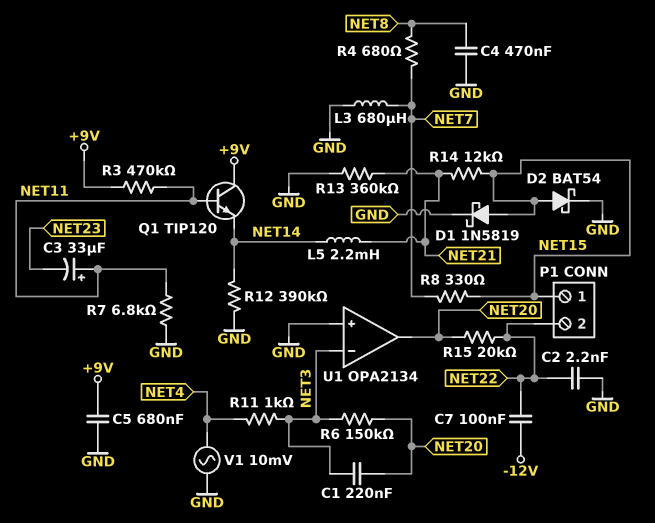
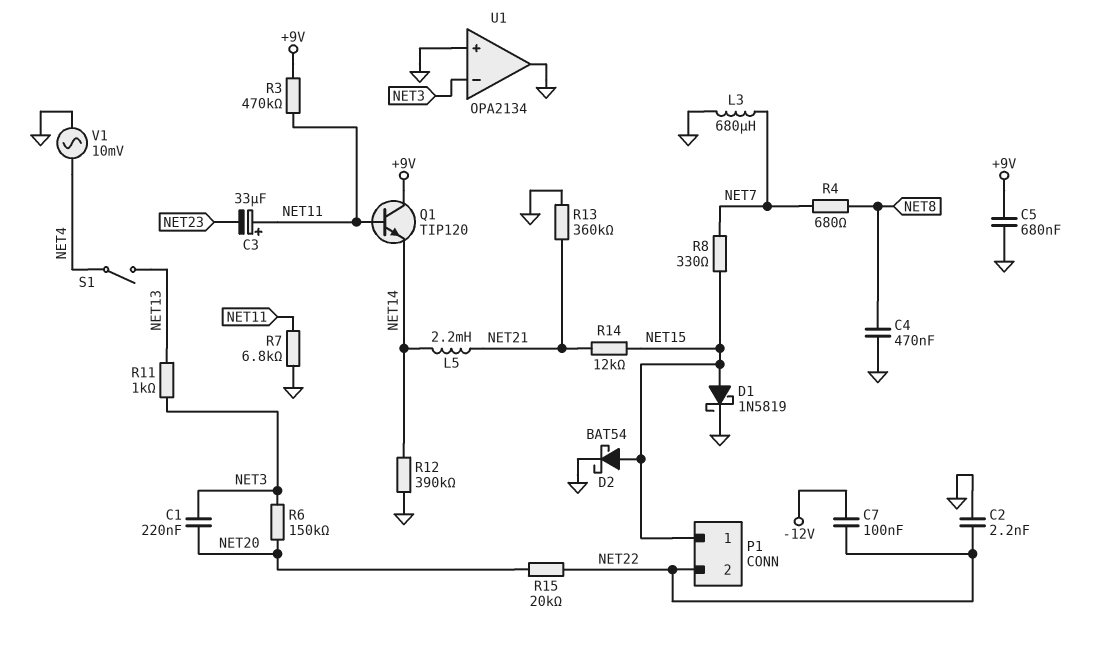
R11: 1k (NET3, NET4) -> 1k (NET3, NET13)
S1: none -> switch (NET4, NET13)
U1 pin out: NET20 -> GND

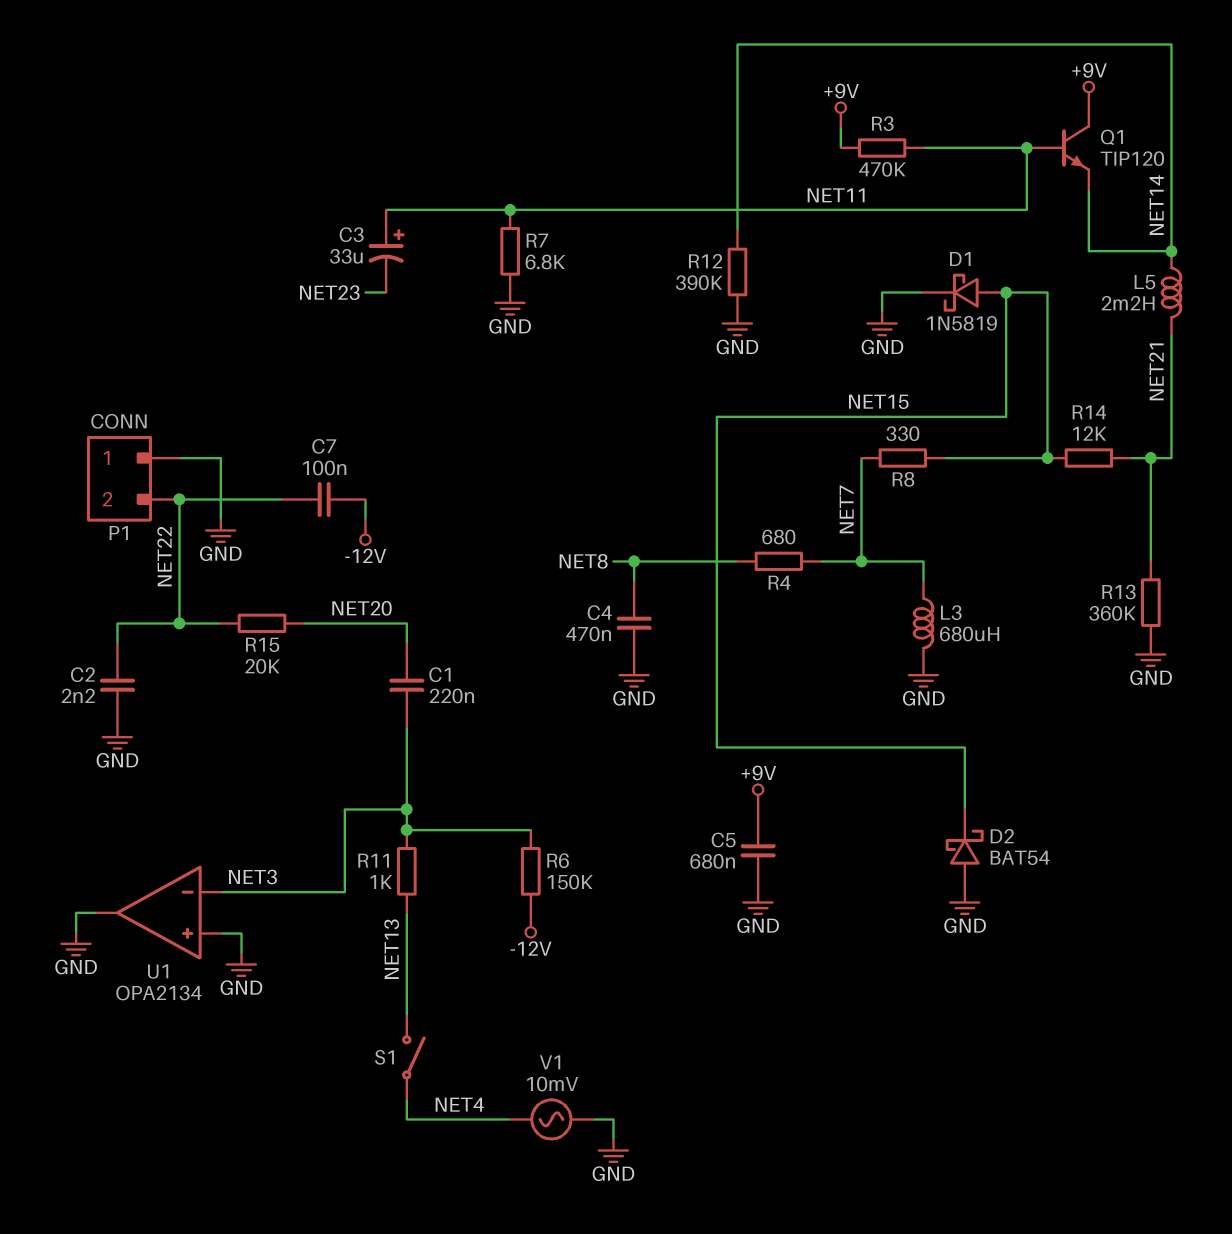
D2: schottky BAT54 (A NET15, K GND) -> schottky BAT54 (A GND, K NET15)
P1 pin 1: NET15 -> GND
R6: 150k (NET3, NET20) -> 150k (-12V, NET3)

